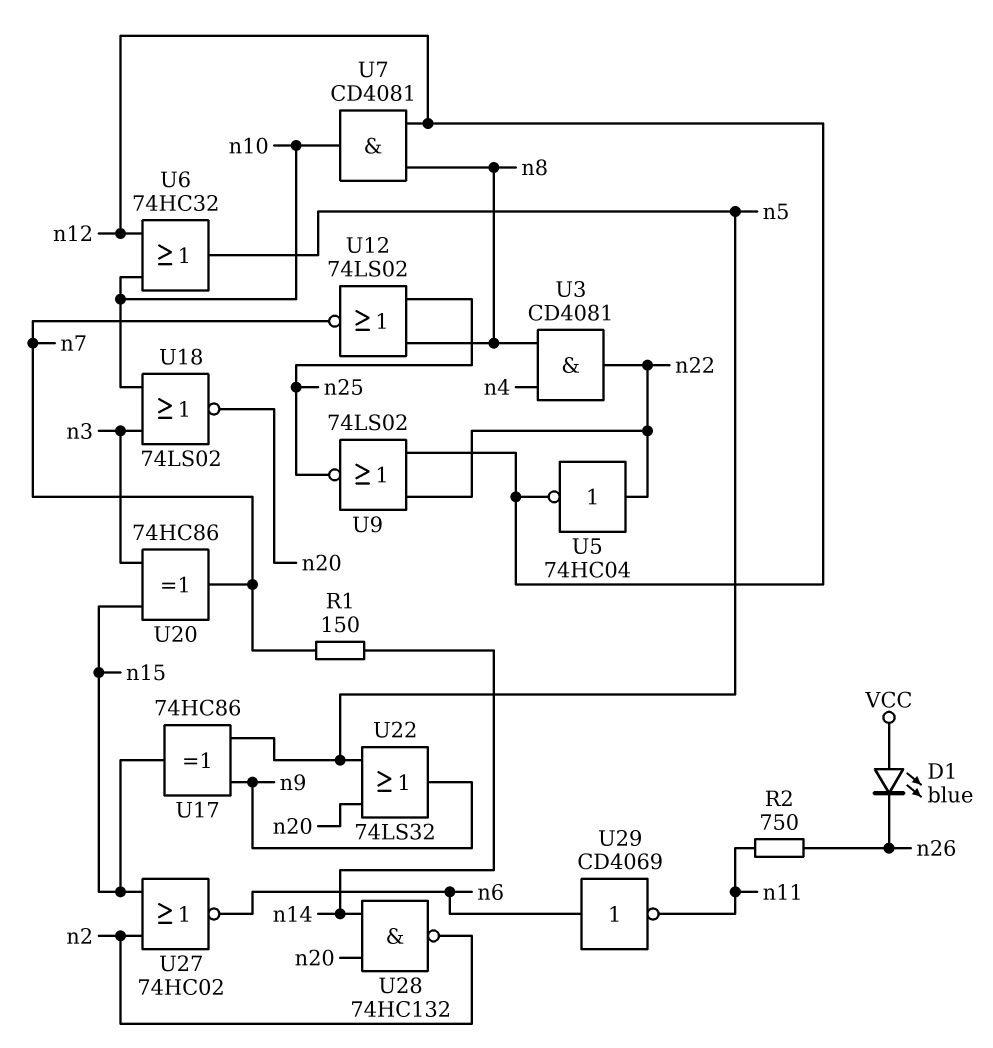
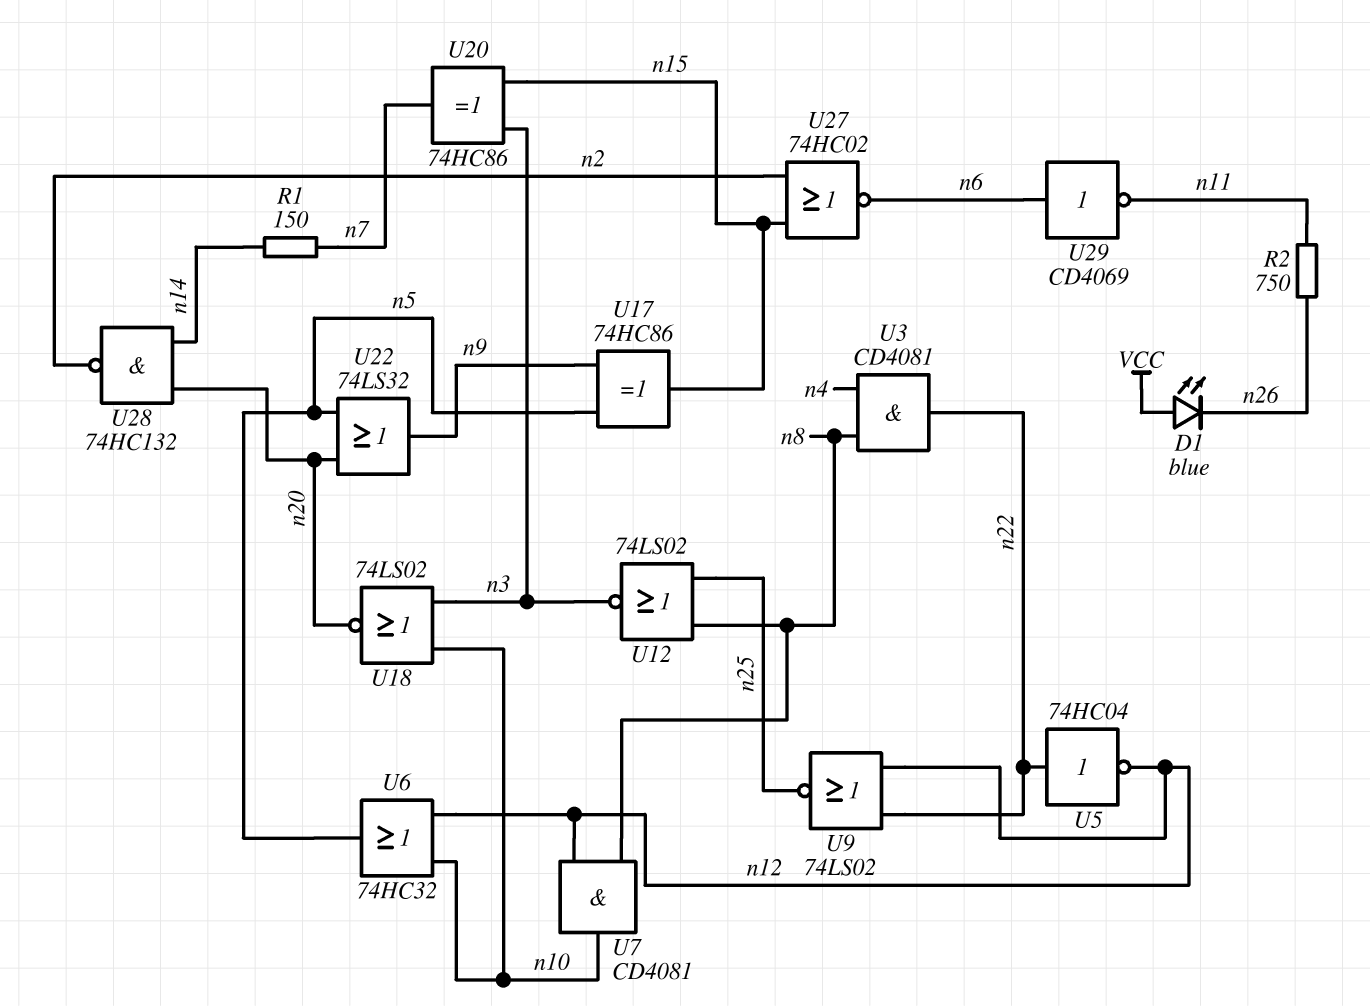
U12: NOR 74LS02 (in n8, in n25, out n7) -> NOR 74LS02 (in n8, in n25, out n3)

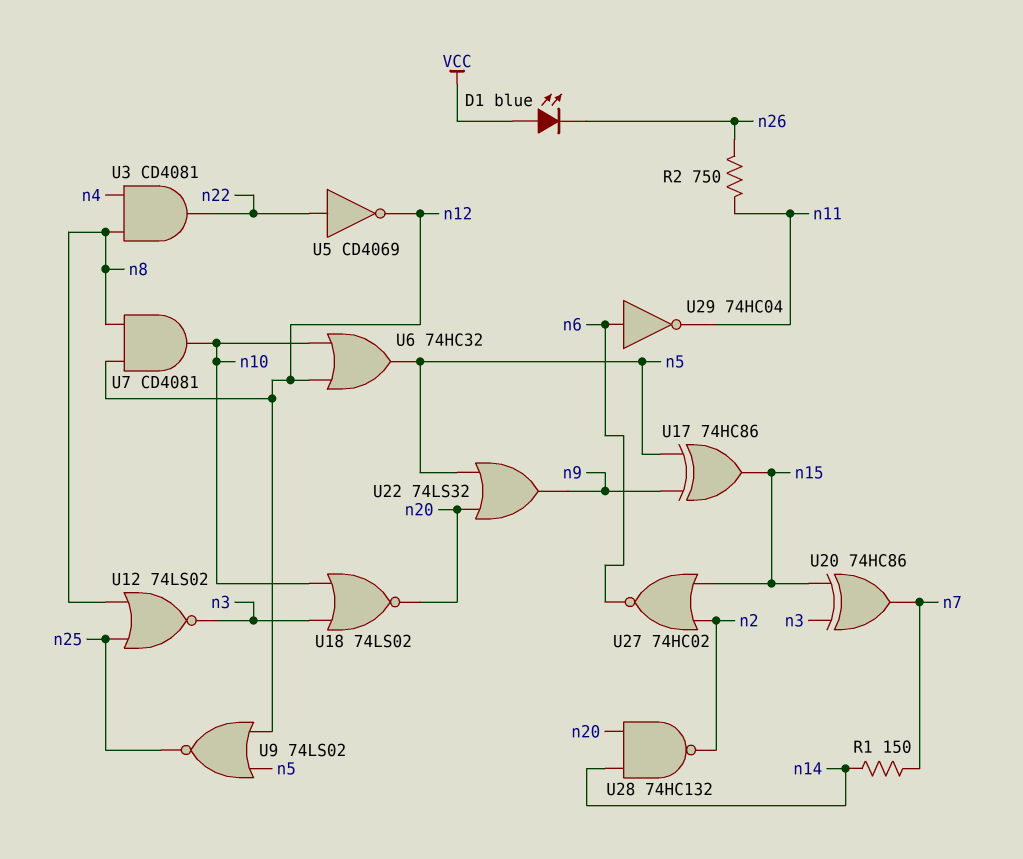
U5: NOT 74HC04 (in n22, out n12) -> NOT CD4069 (in n22, out n12)
U9: NOR 74LS02 (in n12, in n22, out n25) -> NOR 74LS02 (in n5, in n12, out n25)
U29: NOT CD4069 (in n6, out n11) -> NOT 74HC04 (in n6, out n11)

